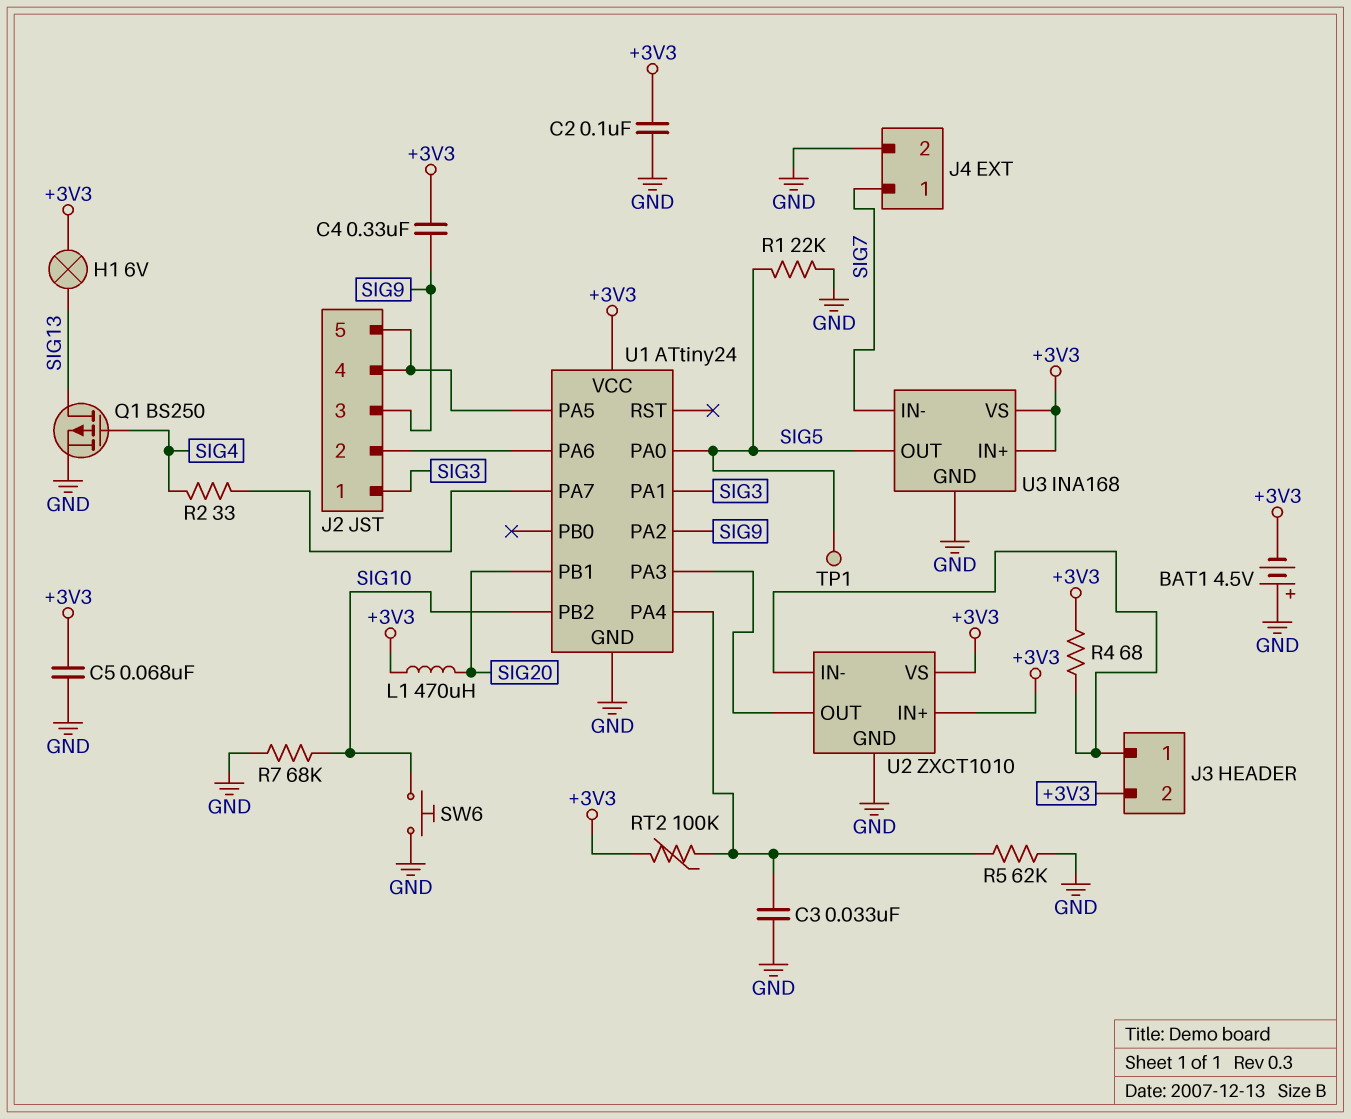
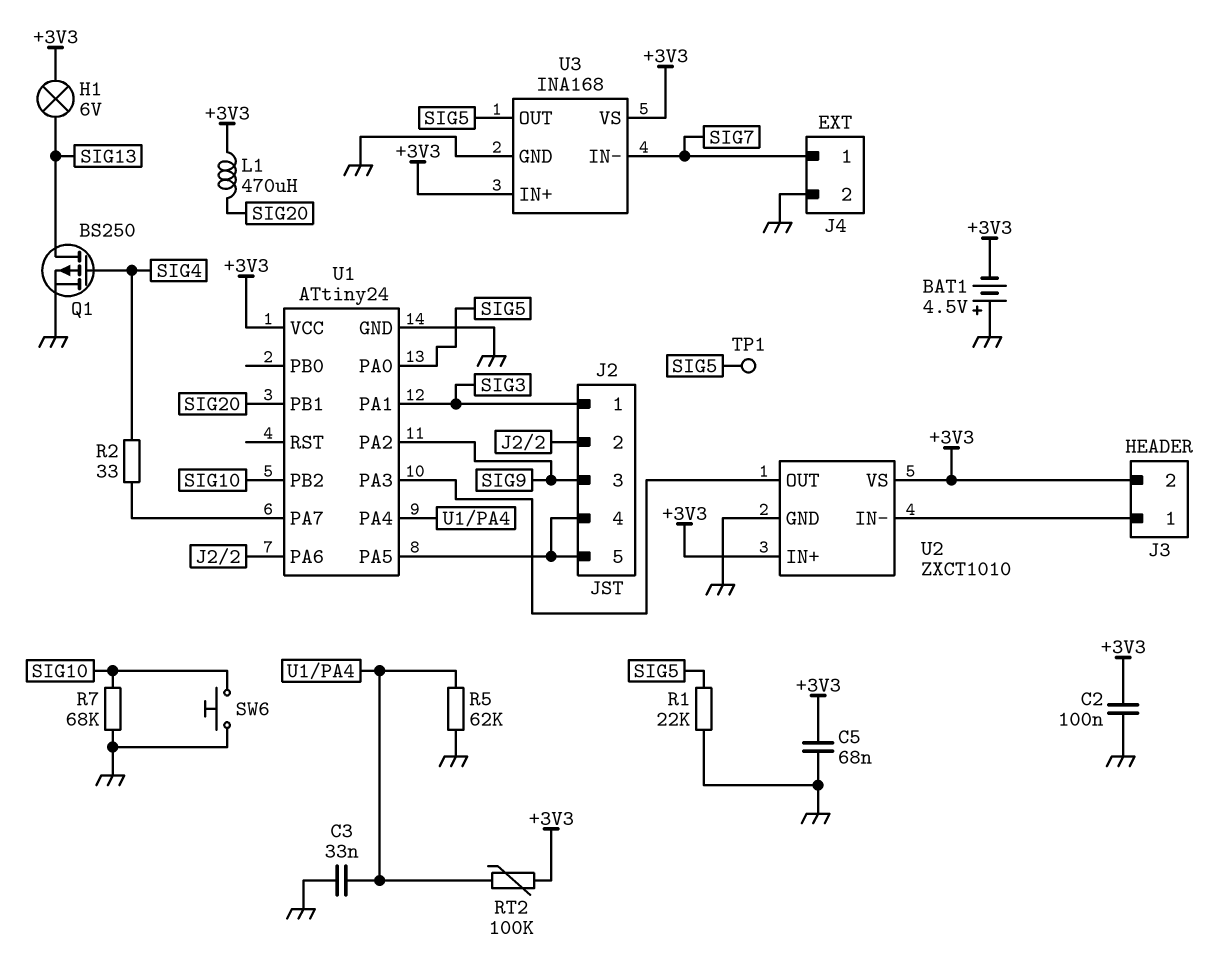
C4: 330nF (+3V3, SIG9) -> none
R4: 68 (+3V3, J3/1) -> none

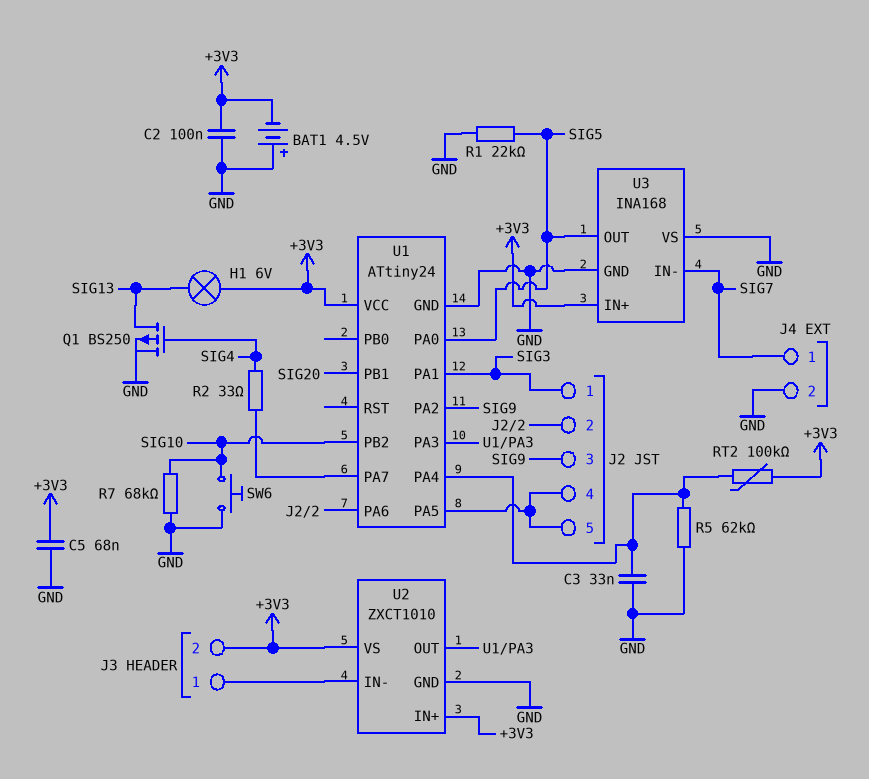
L1: 470uH (+3V3, SIG20) -> none
TP1: test point (SIG5) -> none
U3 pin VS: +3V3 -> GND

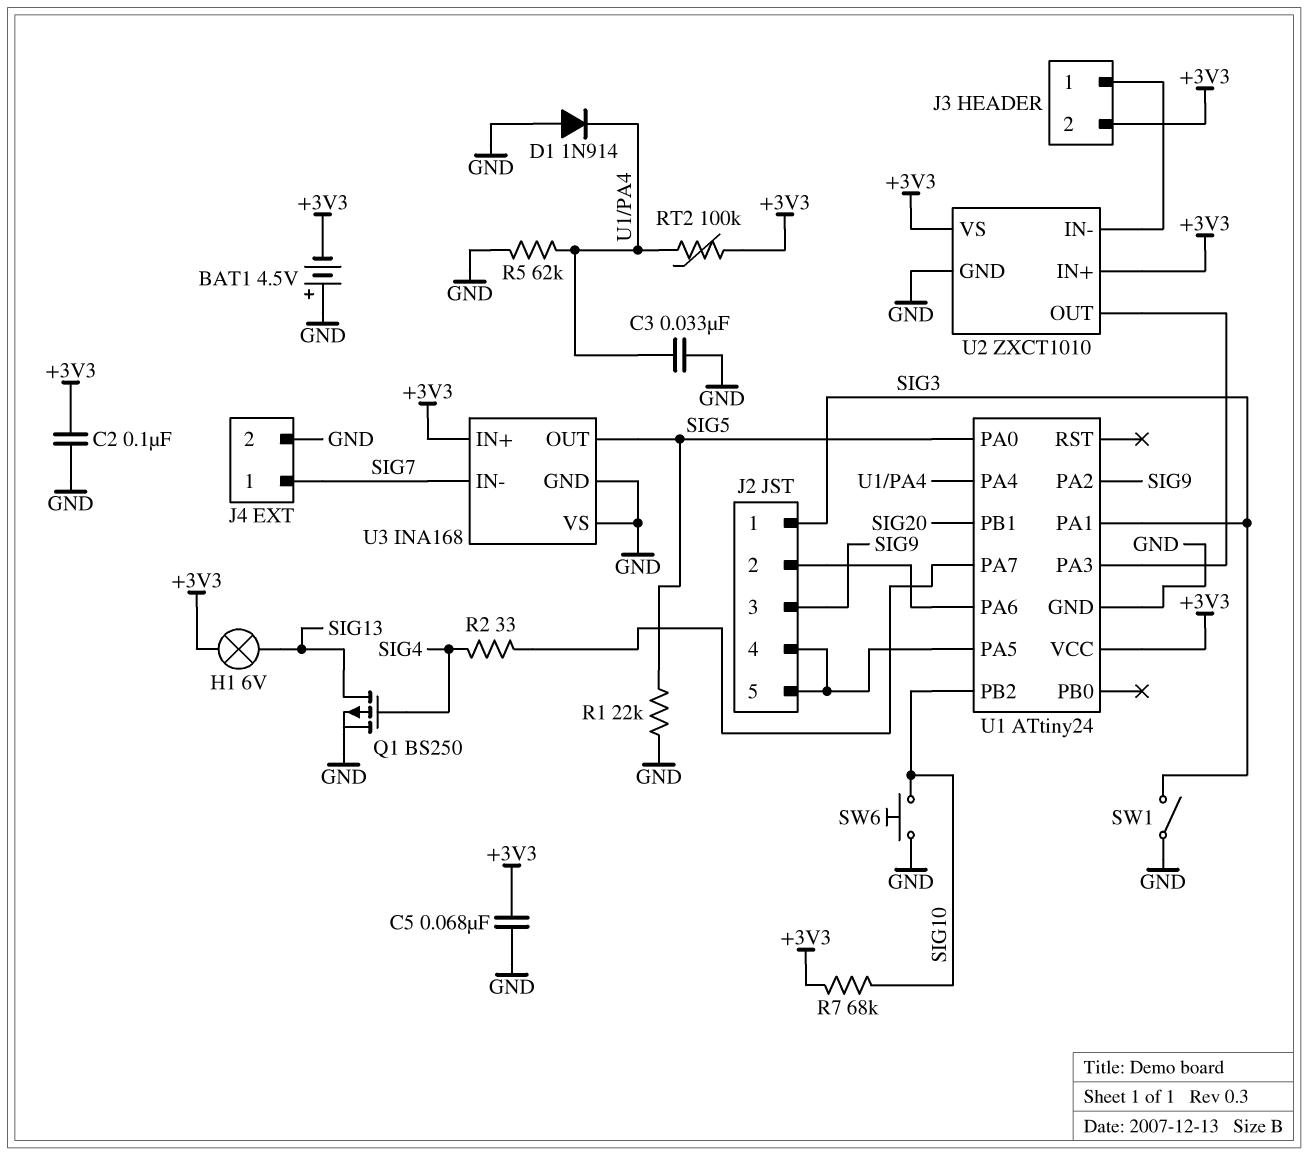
D1: none -> diode 1N914 (A GND, K U1/PA4)
R7: 68k (GND, SIG10) -> 68k (+3V3, SIG10)
SW1: none -> switch (GND, SIG3)

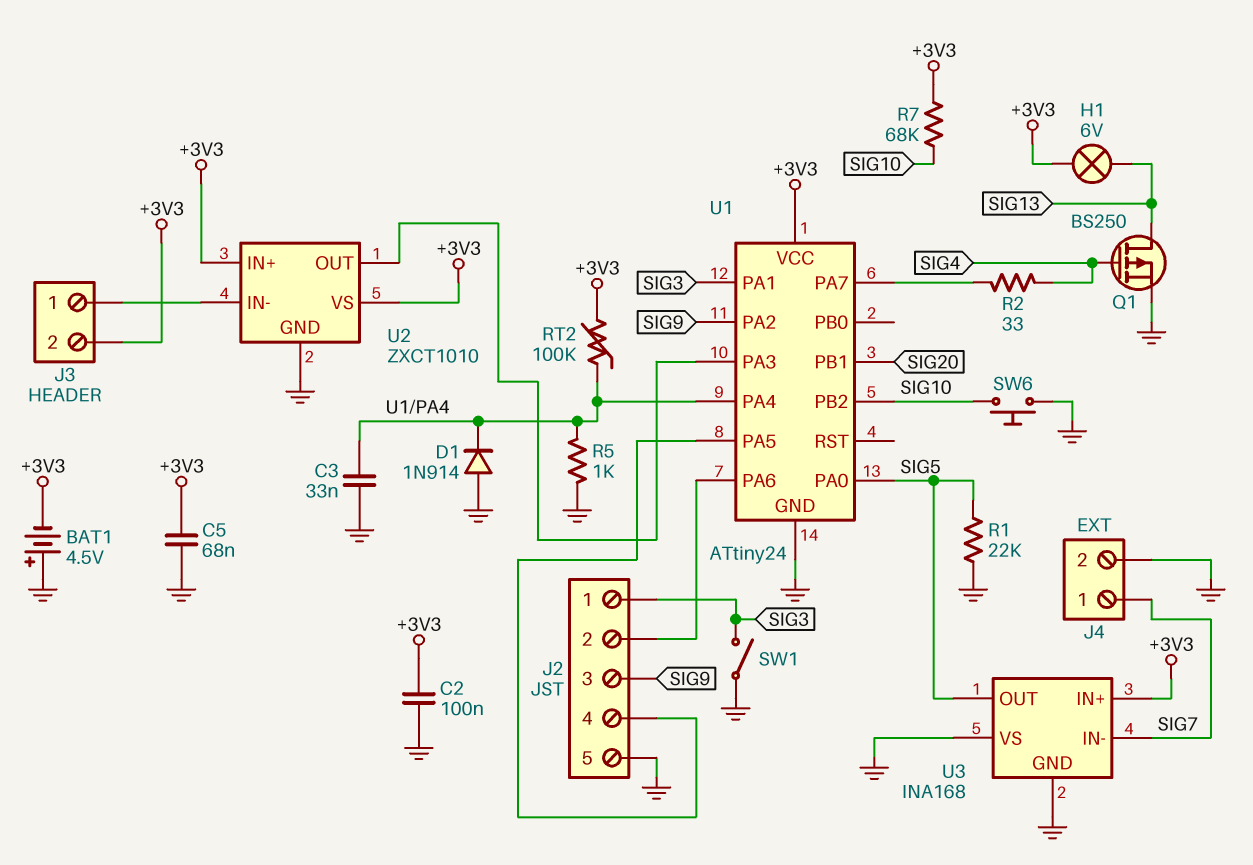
J2 pin 5: J2/4 -> GND
R5: 62k (GND, U1/PA4) -> 1k (GND, U1/PA4)

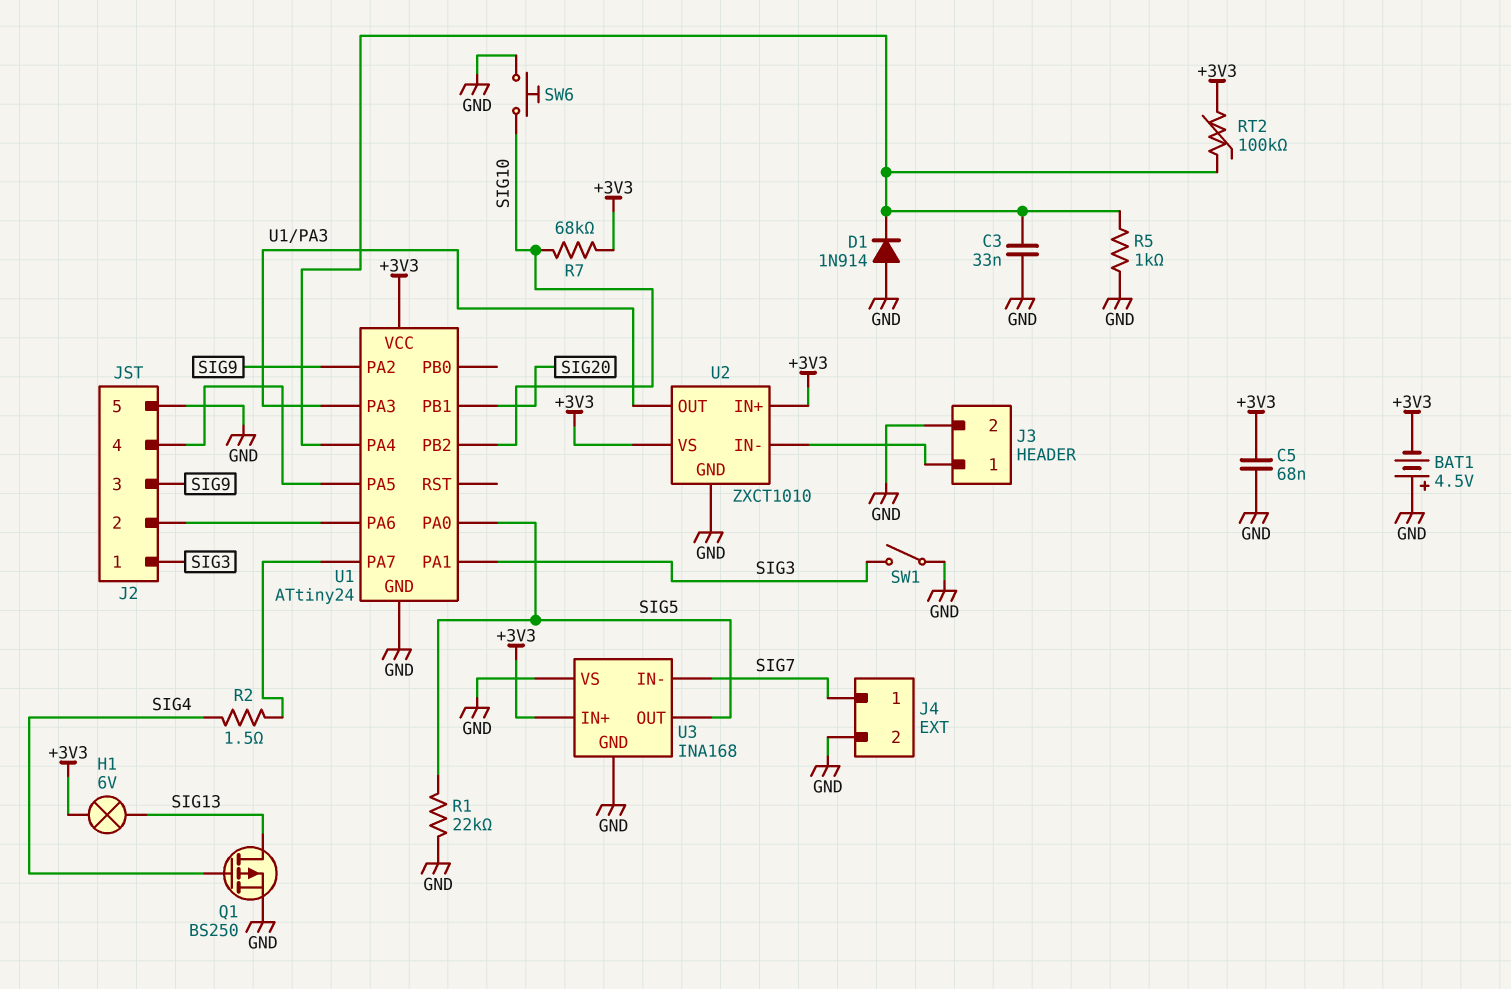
C2: 100nF (+3V3, GND) -> none
J3 pin 2: +3V3 -> GND
R2: 33 (SIG4, U1/PA7) -> 1.5 (SIG4, U1/PA7)

